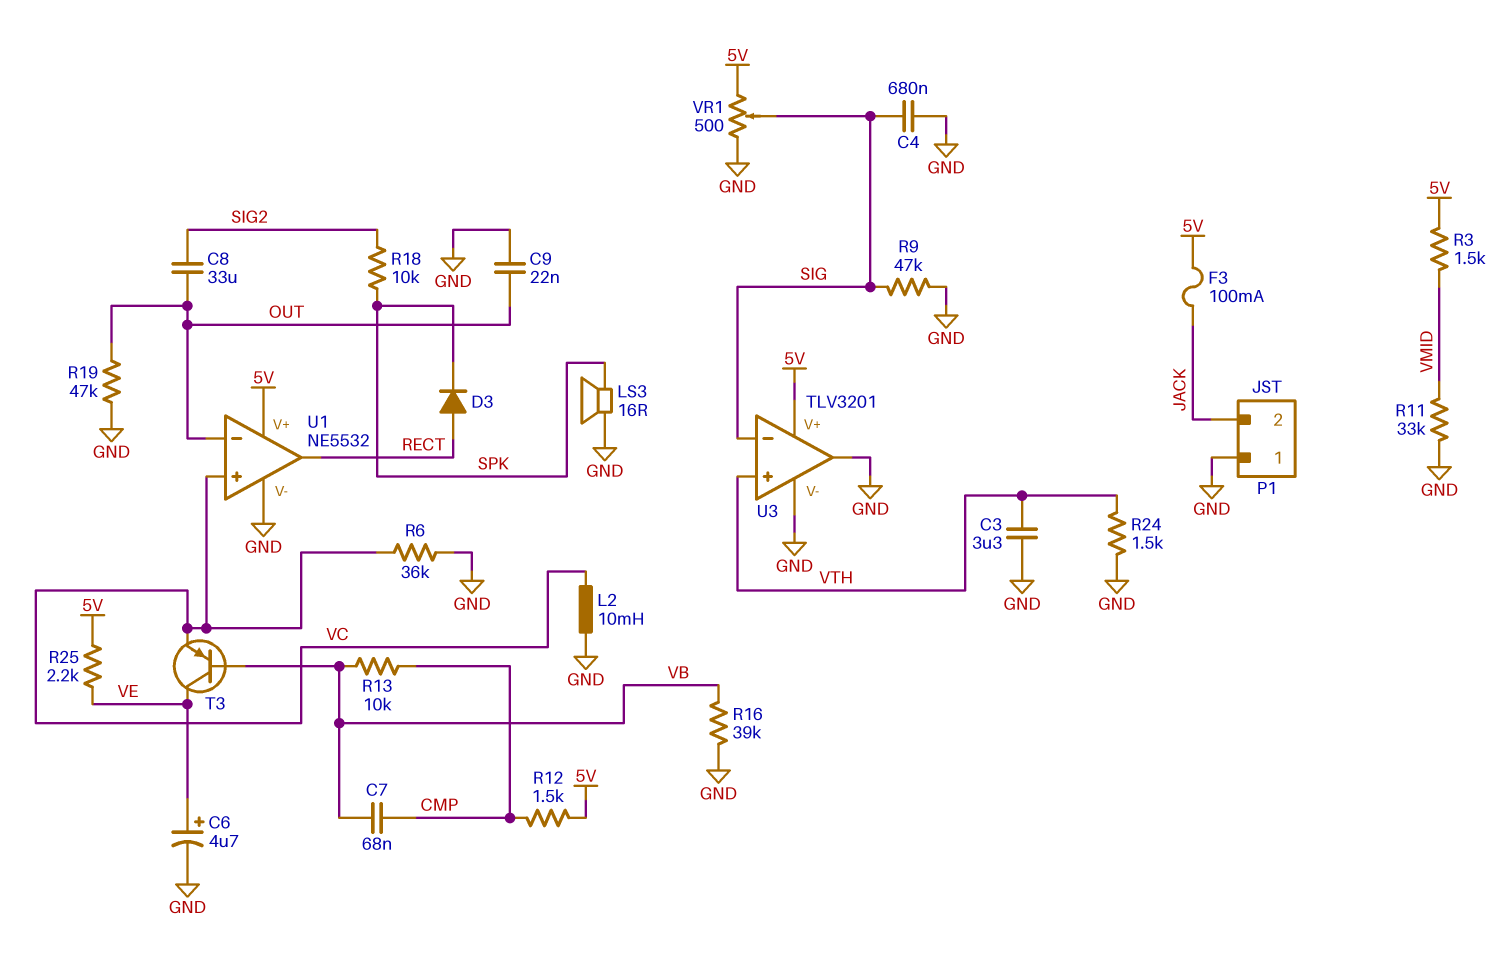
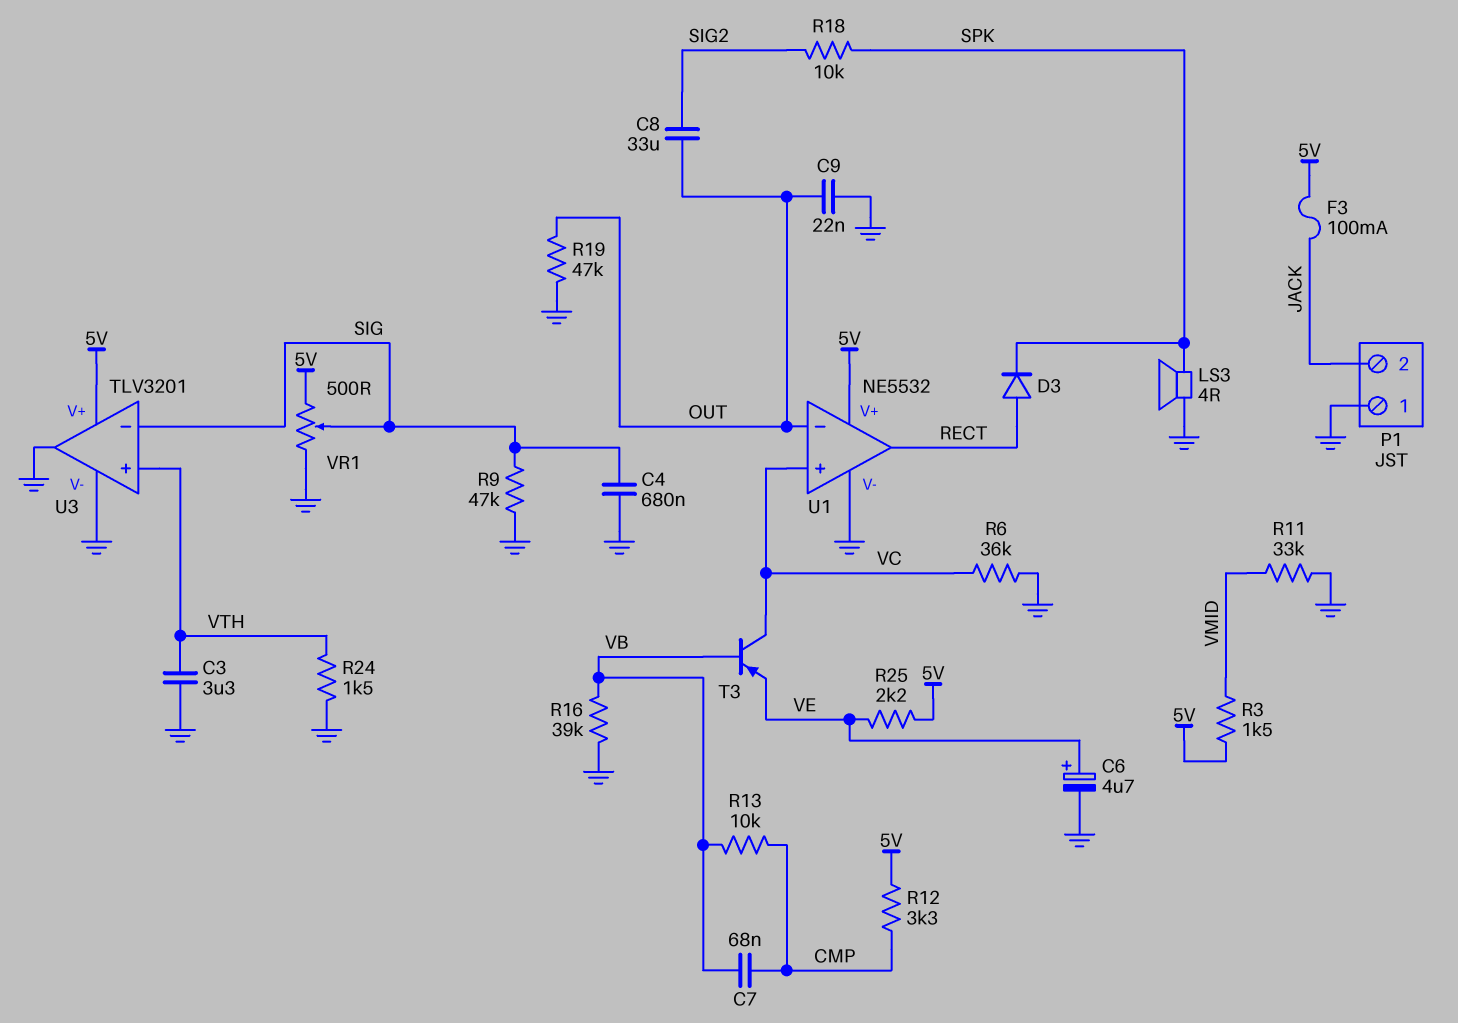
L2: 10mH (GND, VC) -> none
LS3: speaker 16R (GND, SPK) -> speaker 4R (GND, SPK)
R12: 1.5k (5V, CMP) -> 3.3k (5V, CMP)
T3: PNP (B VB, C VE, E VC) -> PNP (B VB, C VC, E VE)

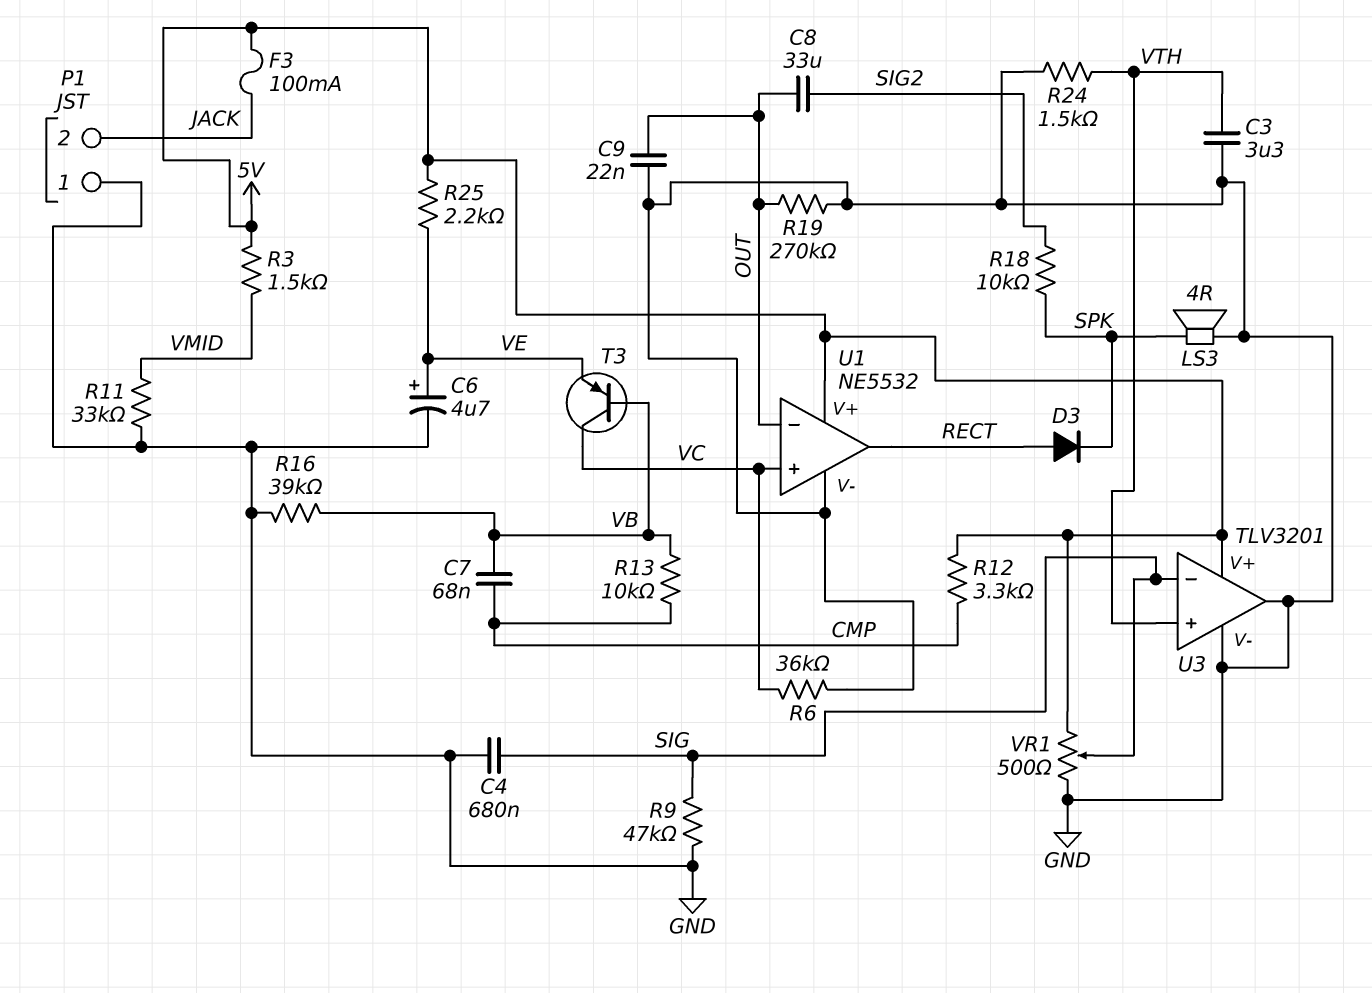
R19: 47k (GND, OUT) -> 270k (GND, OUT)

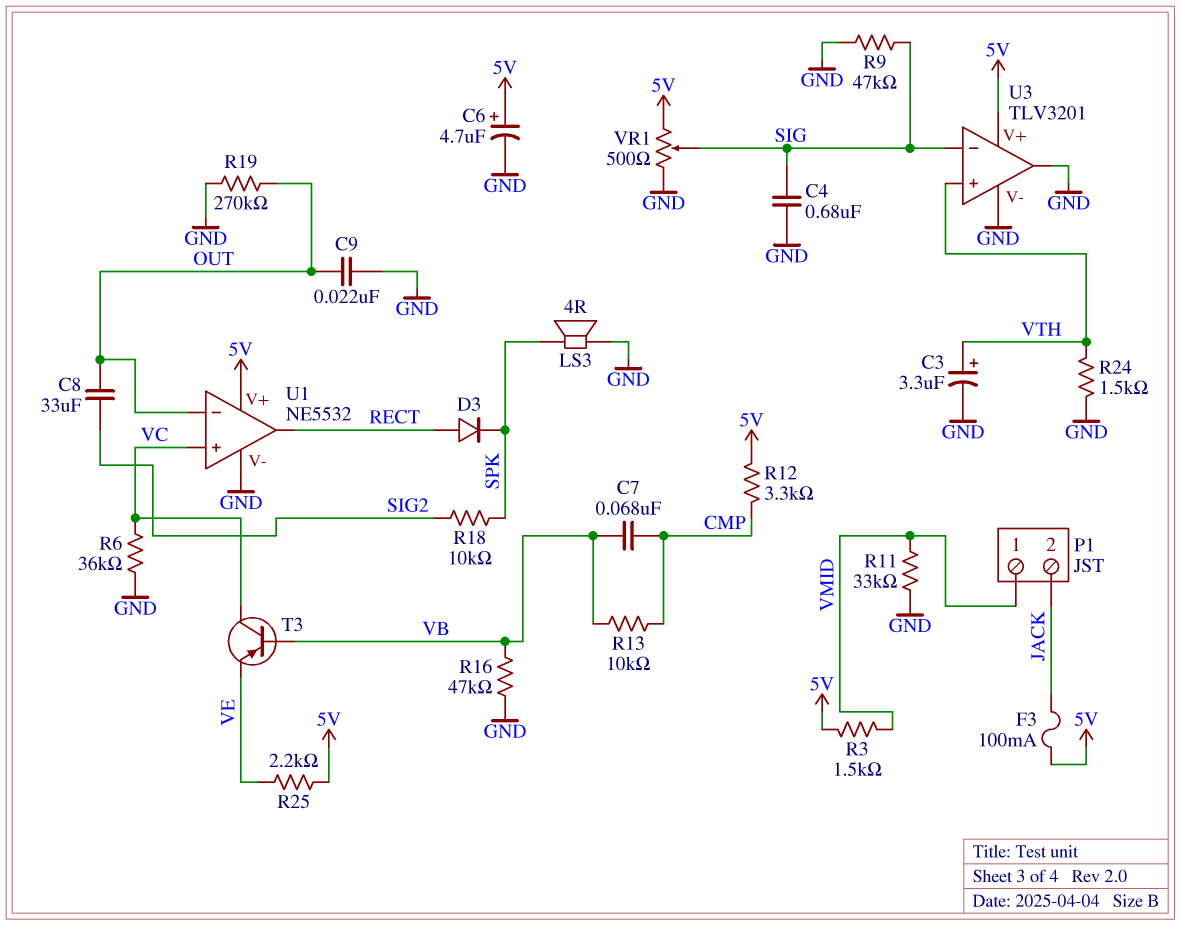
C3: 3.3uF (GND, VTH) -> 3.3uF (plus VTH, minus GND)
C6: 4.7uF (plus VE, minus GND) -> 4.7uF (plus 5V, minus GND)
P1 pin 1: GND -> VMID
R16: 39k (GND, VB) -> 47k (GND, VB)

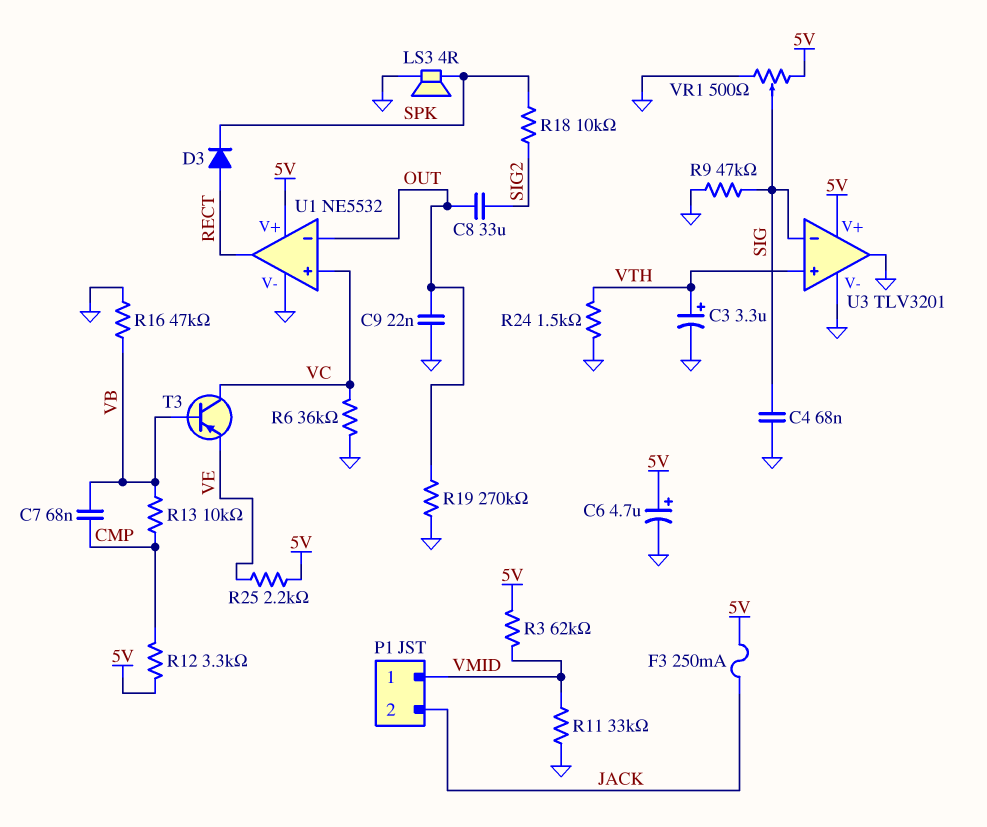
C4: 680nF (GND, SIG) -> 68nF (GND, SIG)
F3: 100mA (5V, JACK) -> 250mA (5V, JACK)
R3: 1.5k (5V, VMID) -> 62k (5V, VMID)

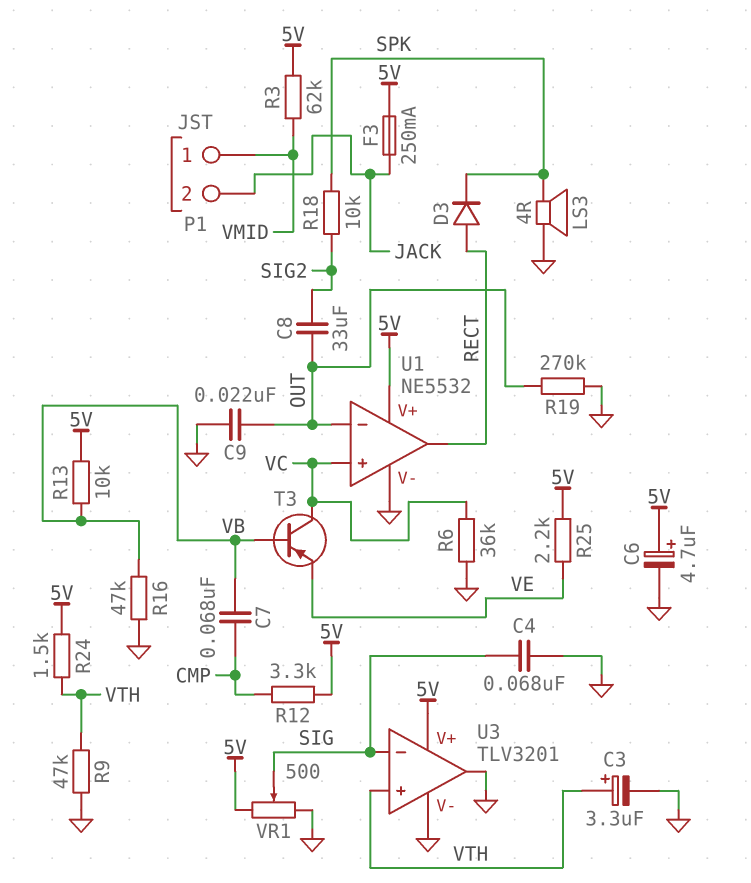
R9: 47k (GND, SIG) -> 47k (GND, VTH)
R11: 33k (GND, VMID) -> none
R13: 10k (CMP, VB) -> 10k (5V, VB)
R24: 1.5k (GND, VTH) -> 1.5k (5V, VTH)

